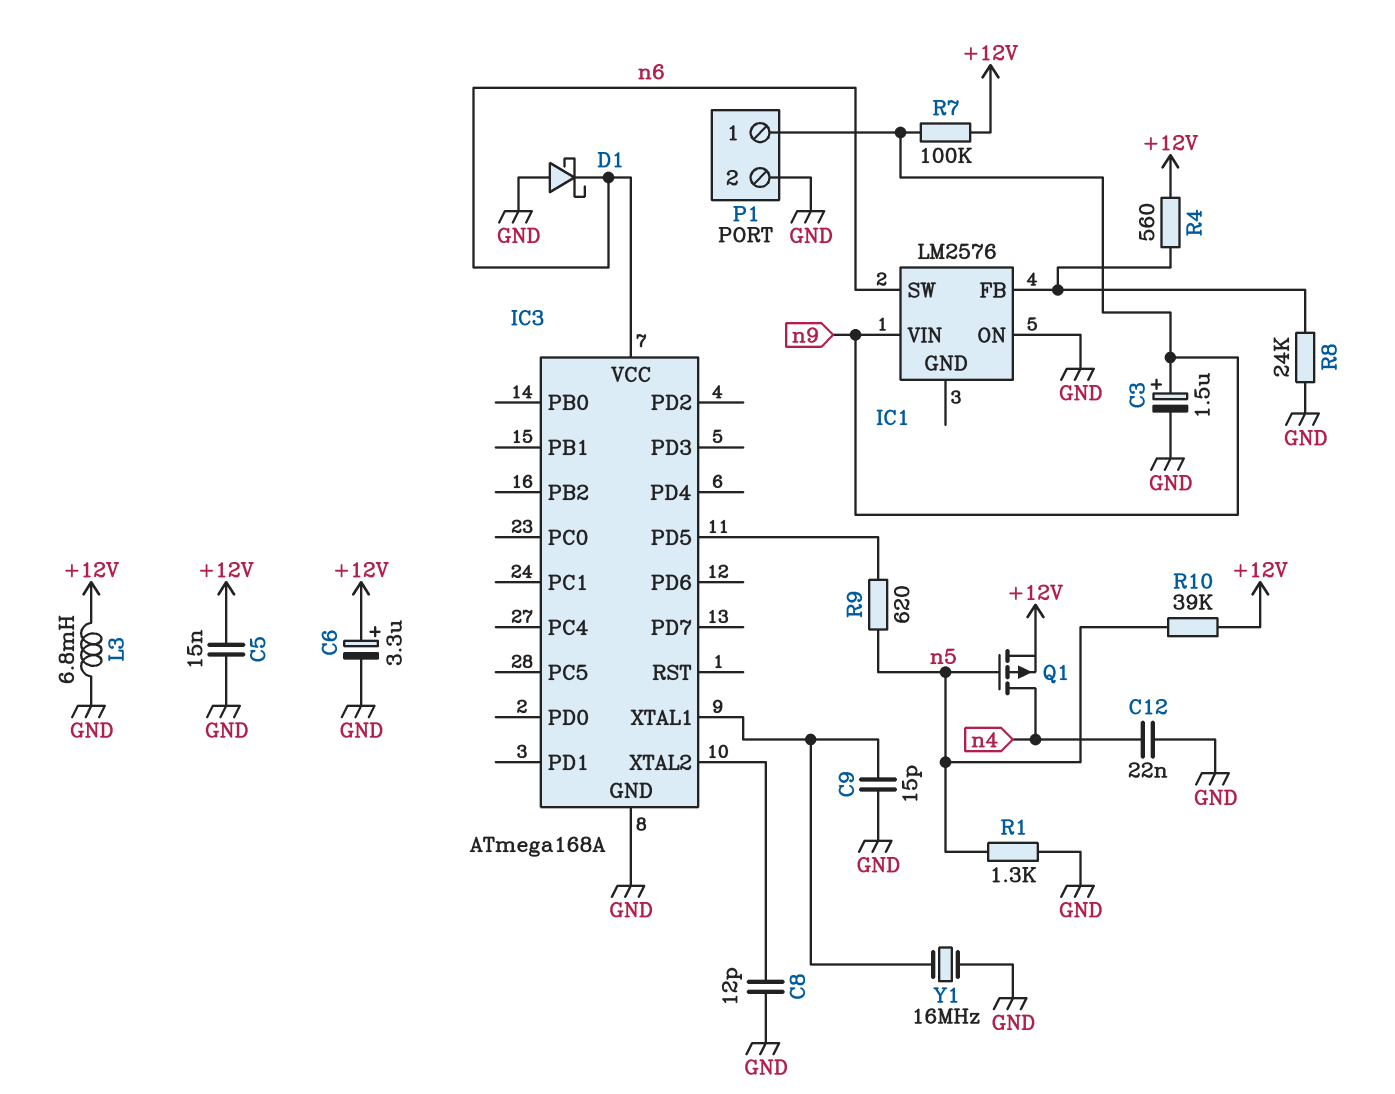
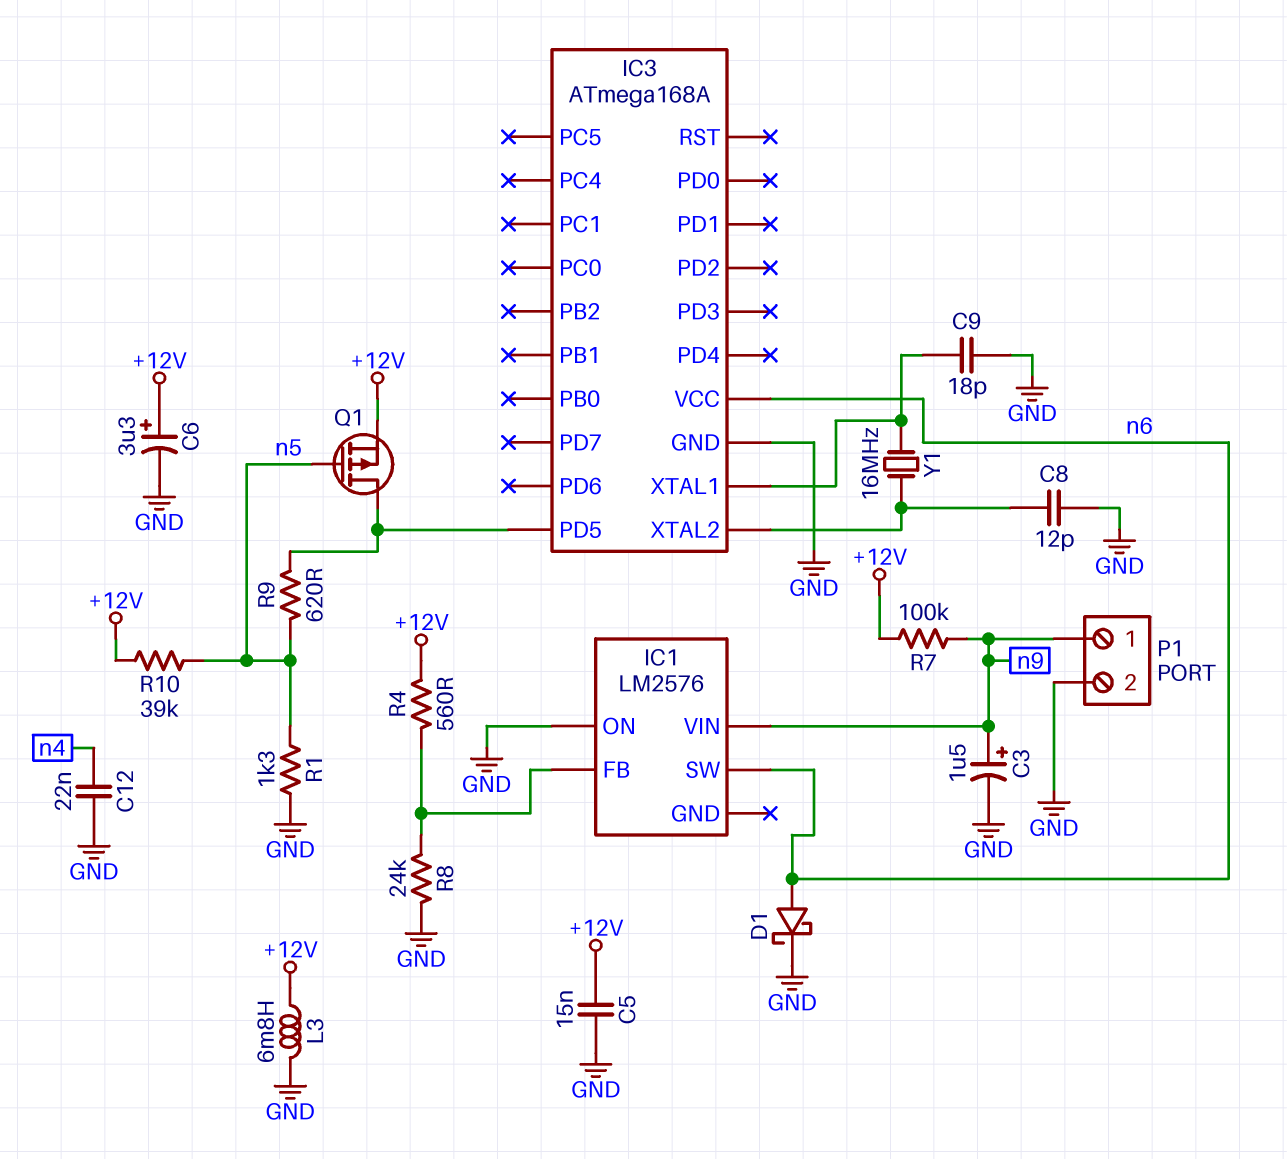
C9: 15pF (GND, IC3/XTAL1) -> 18pF (GND, IC3/XTAL1)
D1: schottky (A GND, K n6) -> schottky (A n6, K GND)
Q1: PMOS (G n5, D n4, S +12V) -> PMOS (G n5, D IC3/PD5, S +12V)
Y1: 16MHz (GND, IC3/XTAL1) -> 16MHz (IC3/XTAL1, IC3/XTAL2)

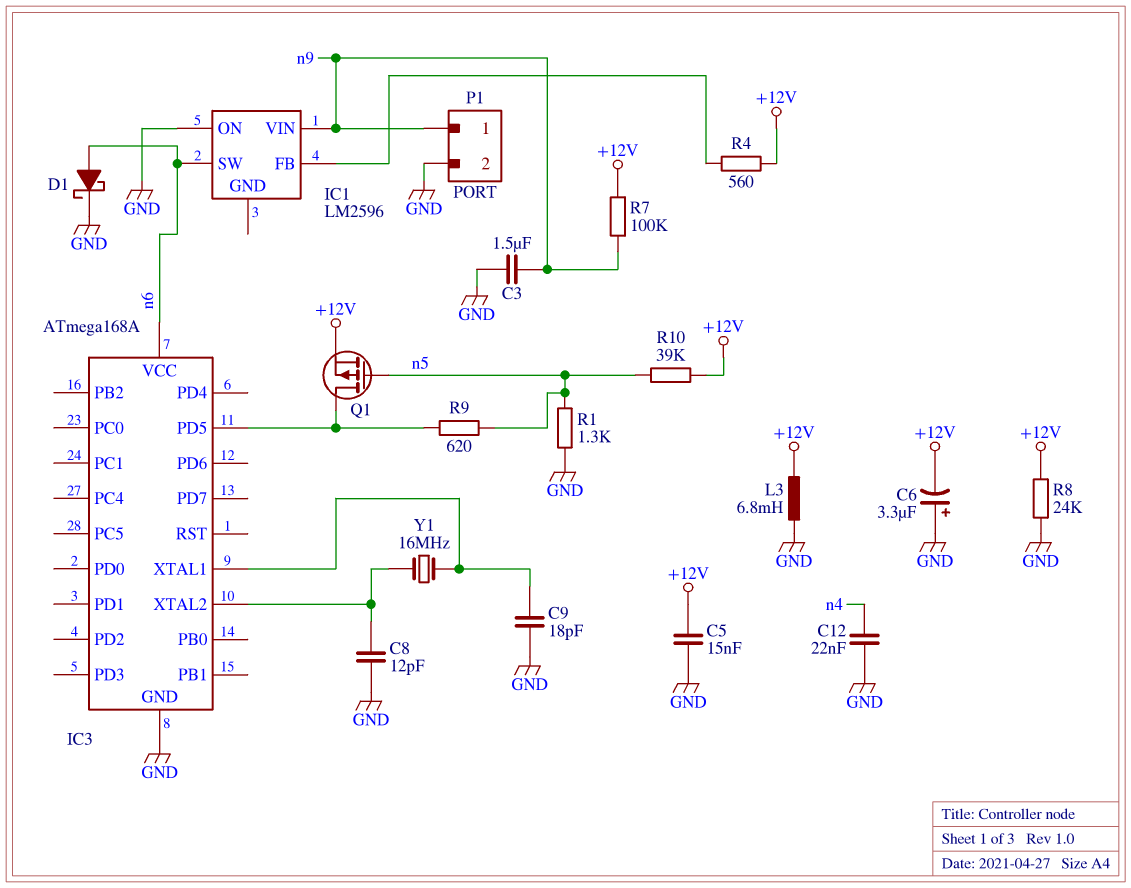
C3: 1.5uF (plus n9, minus GND) -> 1.5uF (GND, n9)
C6: 3.3uF (plus +12V, minus GND) -> 3.3uF (plus GND, minus +12V)
IC1: LM2576 -> LM2596
R8: 24k (GND, IC1/FB) -> 24k (+12V, GND)

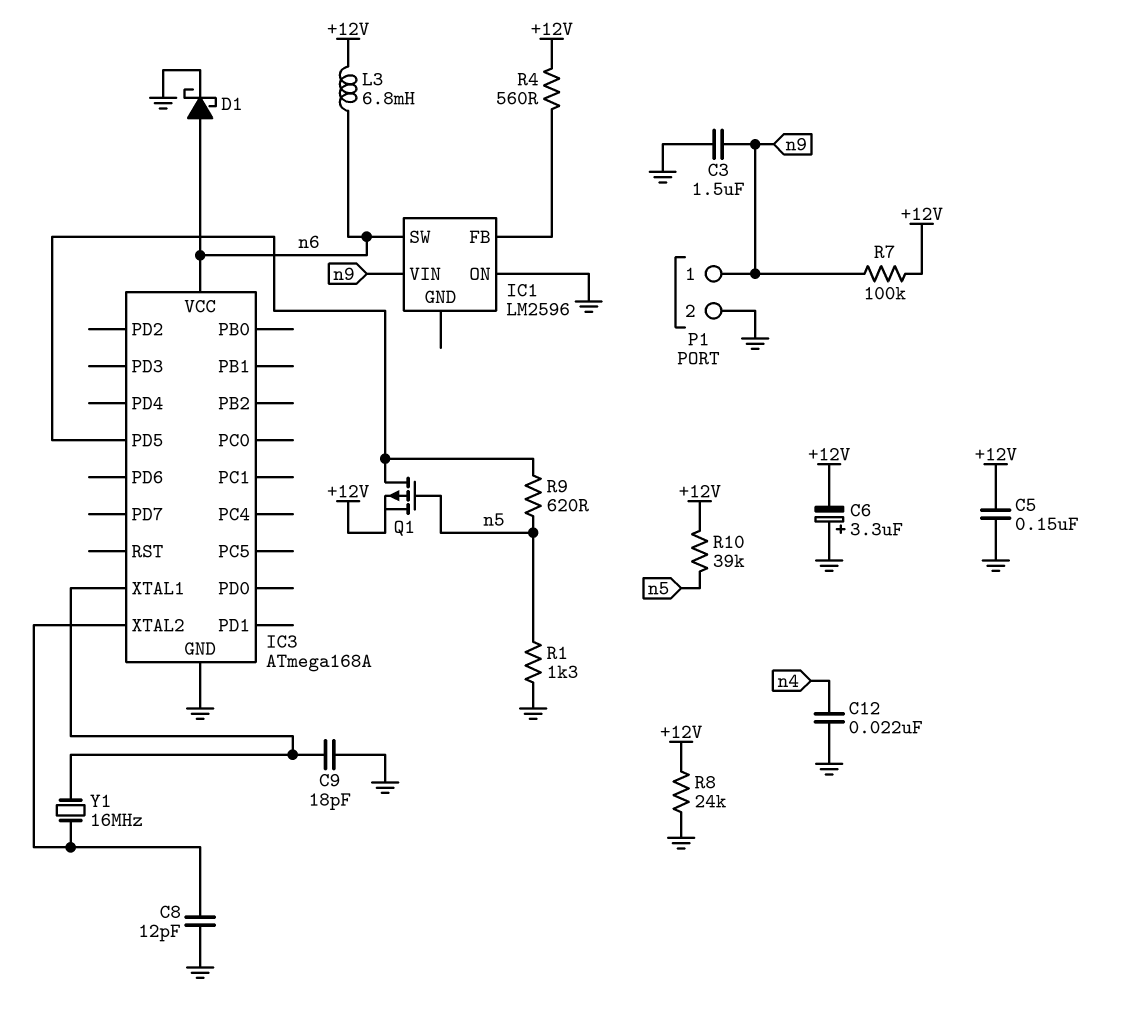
C5: 15nF (+12V, GND) -> 150nF (+12V, GND)
L3: 6.8mH (+12V, GND) -> 6.8mH (+12V, n6)

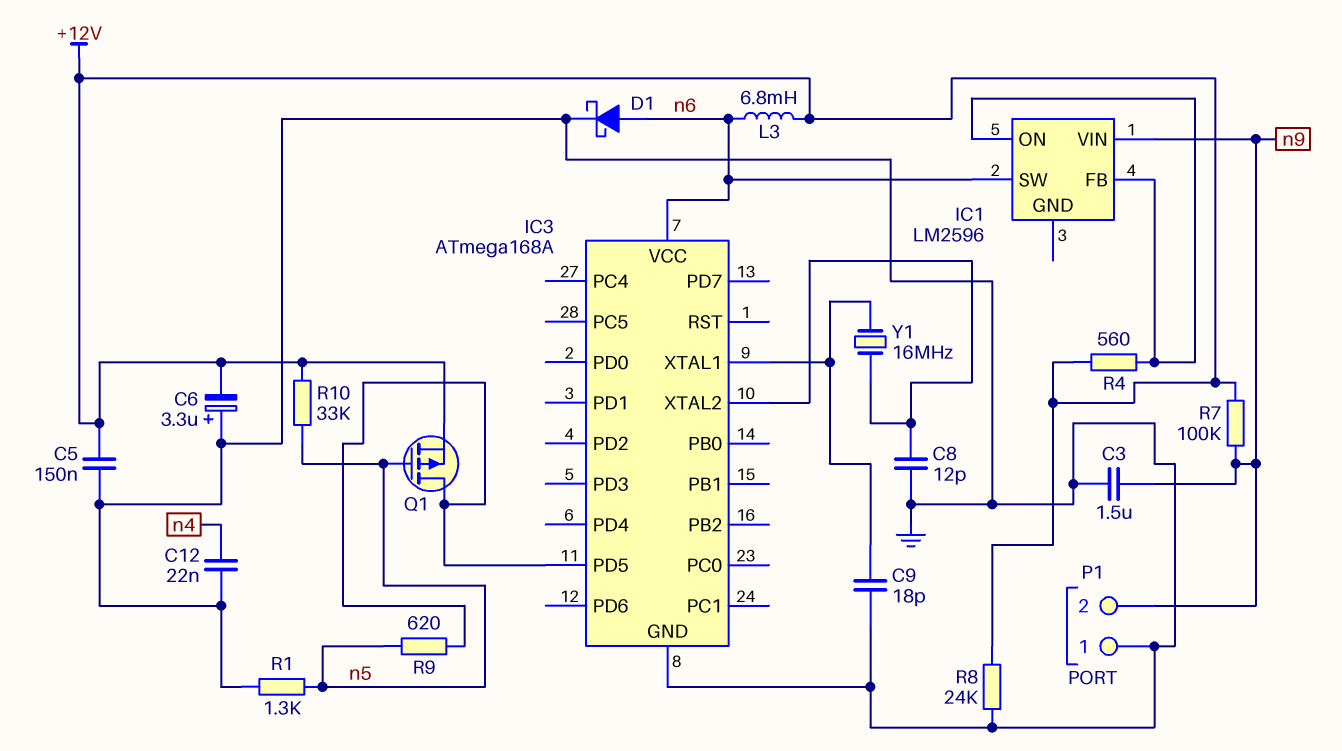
IC1 pin ON: GND -> IC1/FB
P1 pin 1: n9 -> GND
P1 pin 2: GND -> n9
R10: 39k (+12V, n5) -> 33k (+12V, n5)

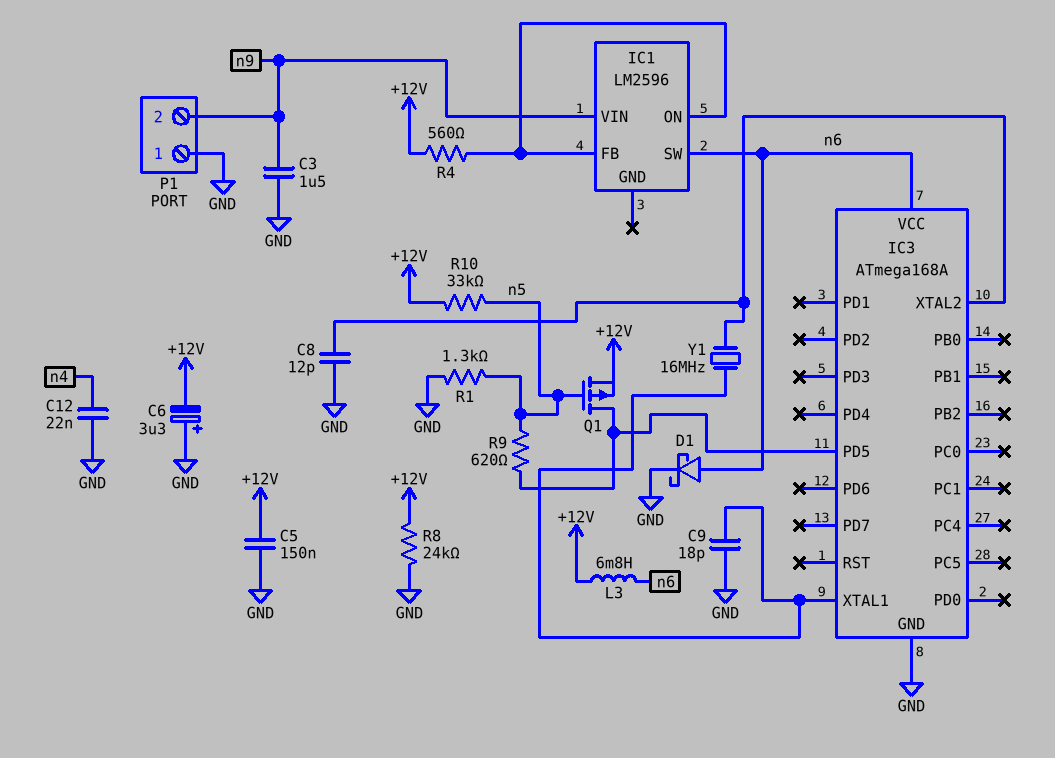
R7: 100k (+12V, n9) -> none

